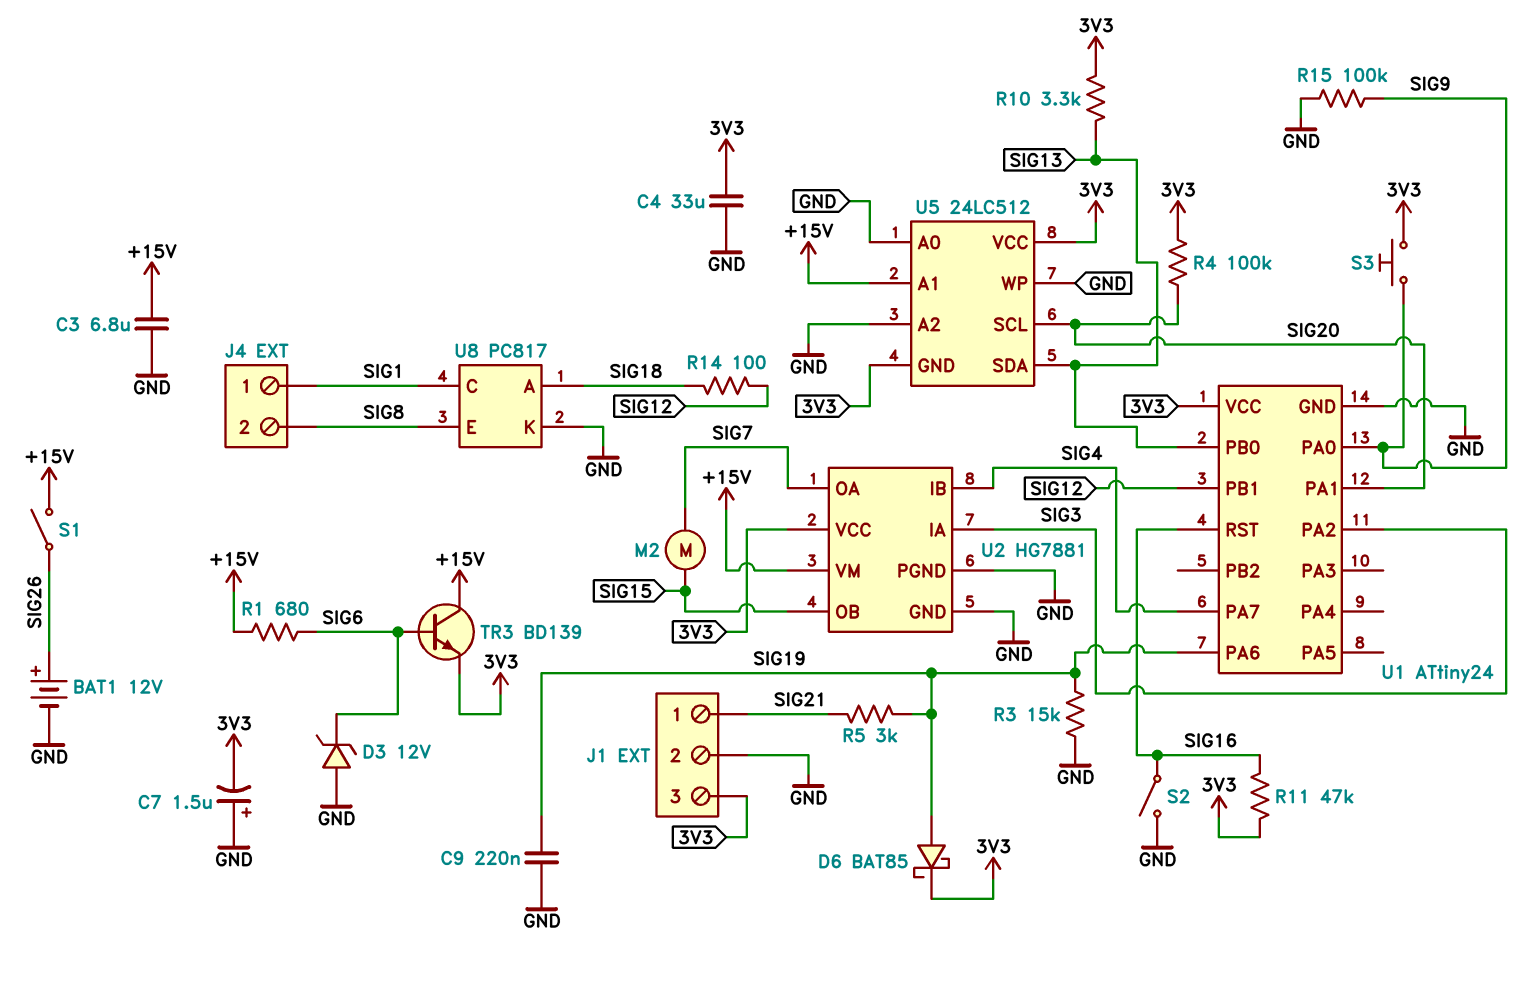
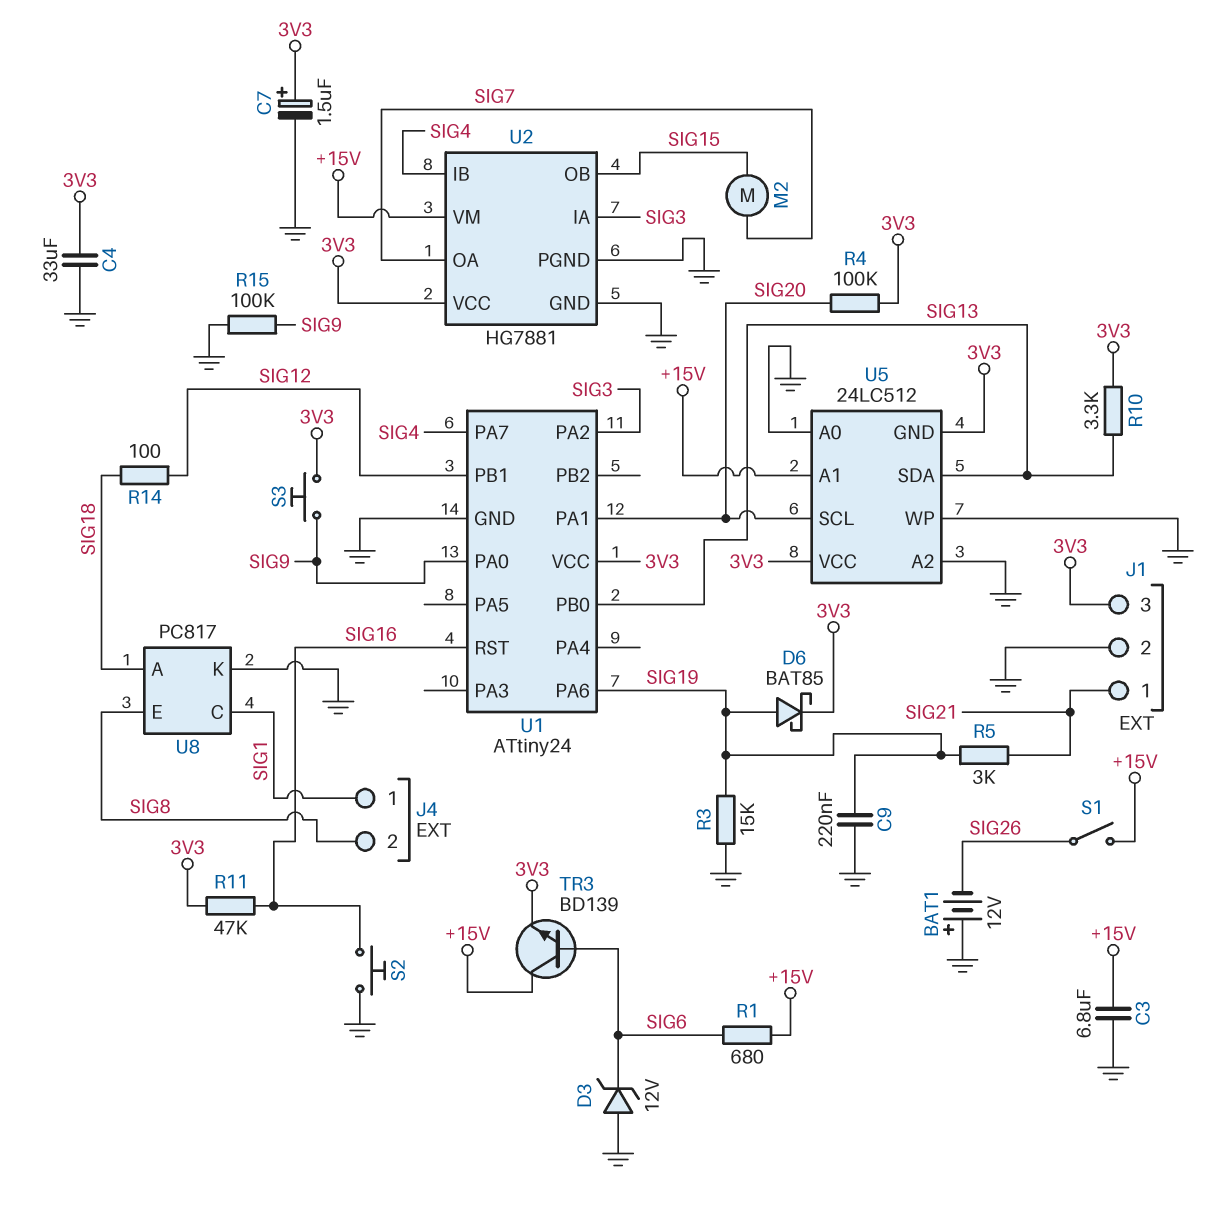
BAT1: 12V (plus SIG26, minus GND) -> 12V (plus GND, minus SIG26)
C7: 1.5uF (plus GND, minus 3V3) -> 1.5uF (plus 3V3, minus GND)
S2: switch (GND, SIG16) -> button (GND, SIG16)

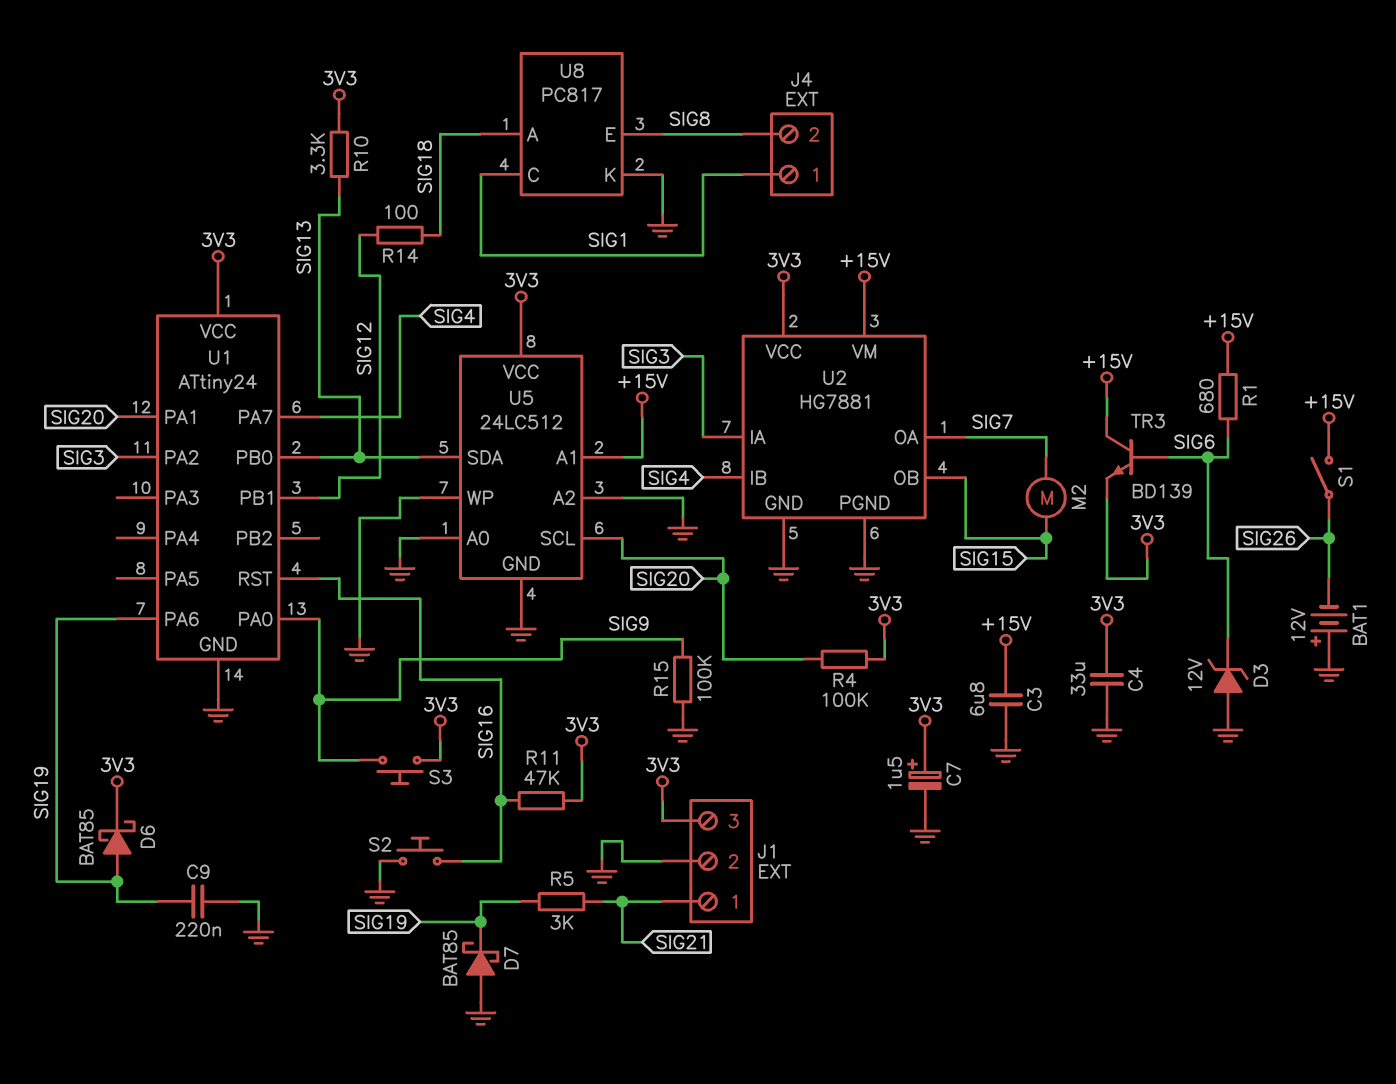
D7: none -> schottky BAT85 (A GND, K SIG19)
R3: 15k (GND, SIG19) -> none
U5 pin GND: 3V3 -> GND

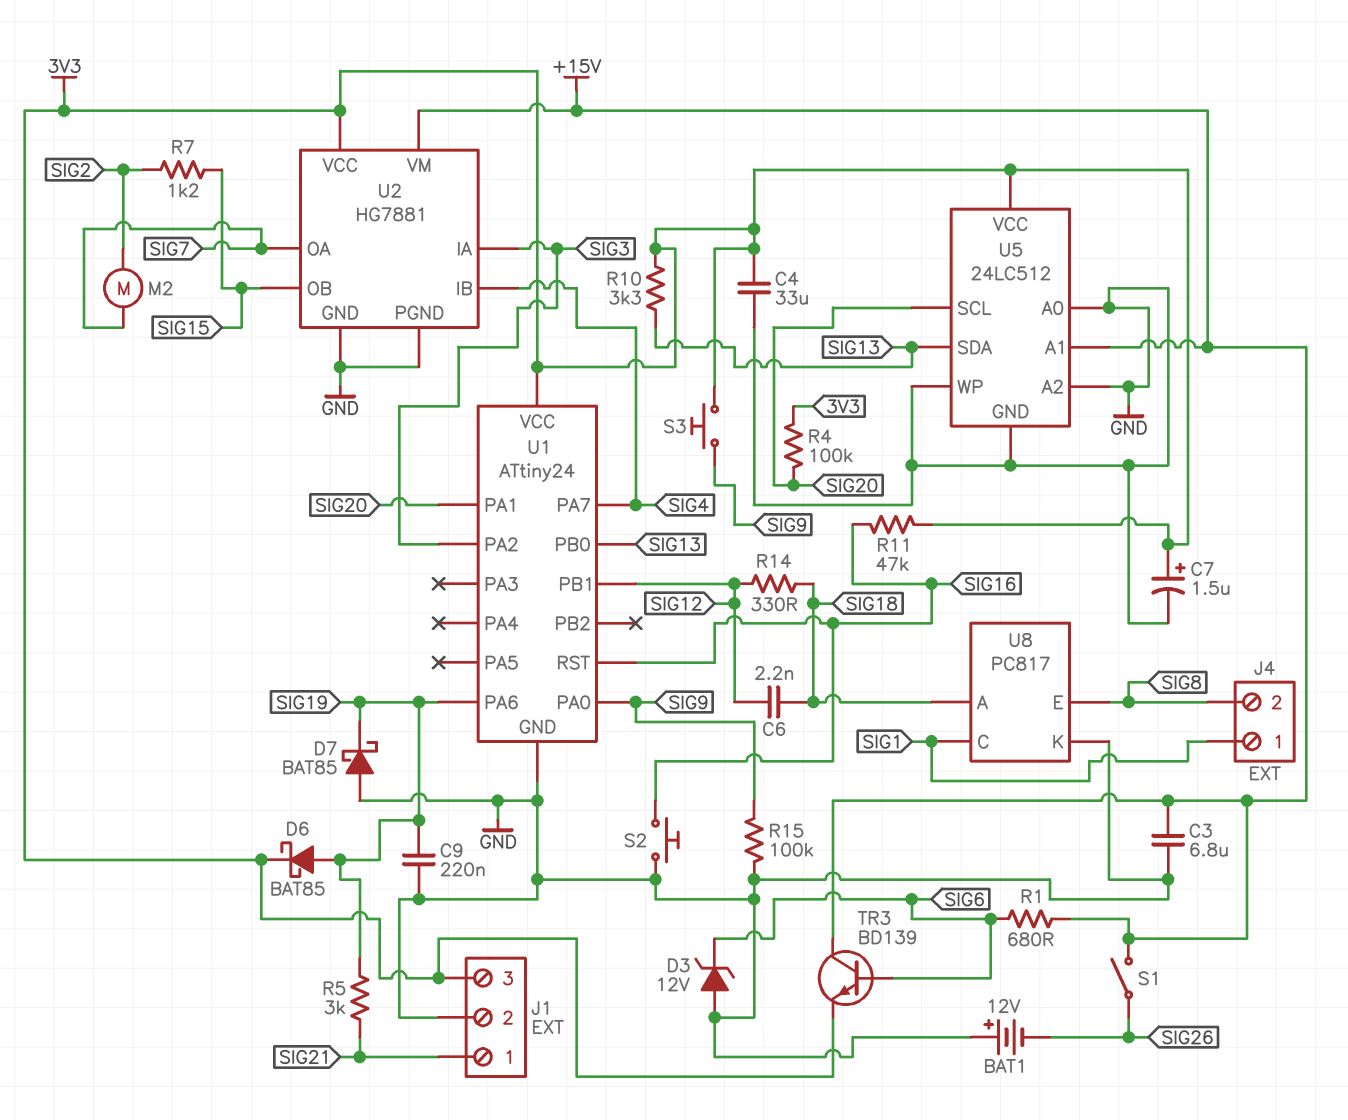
C6: none -> 2.2nF (SIG12, SIG18)
M2: motor (SIG7, SIG15) -> motor (SIG2, SIG7)
R7: none -> 1.2k (SIG2, SIG15)
R14: 100 (SIG12, SIG18) -> 330 (SIG12, SIG18)

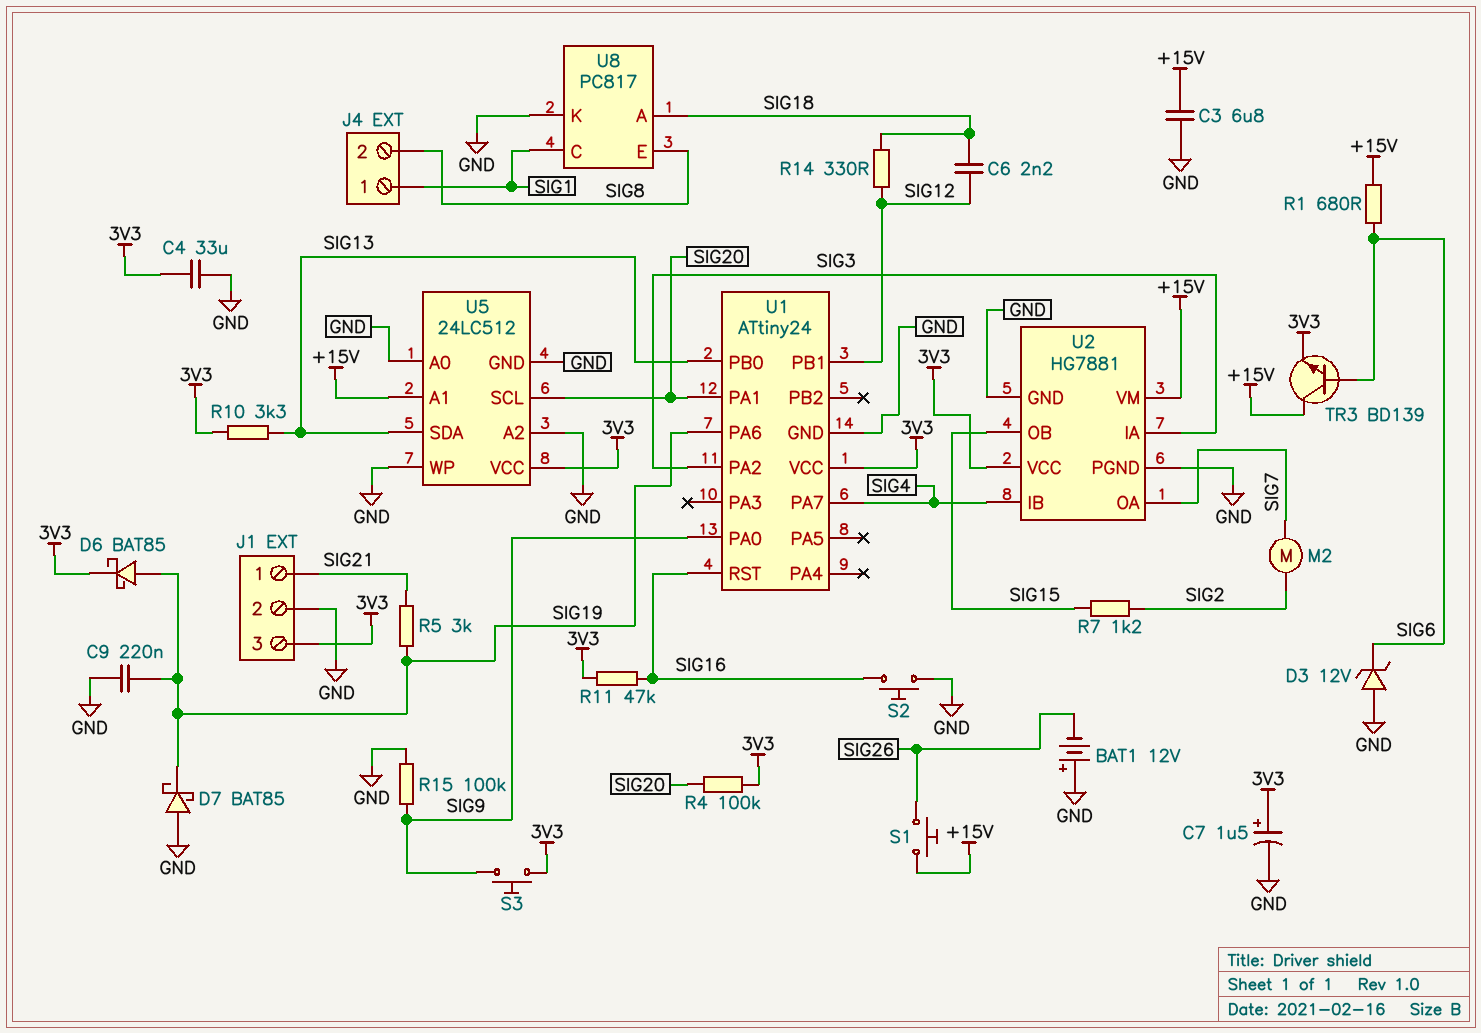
S1: switch (+15V, SIG26) -> button (+15V, SIG26)

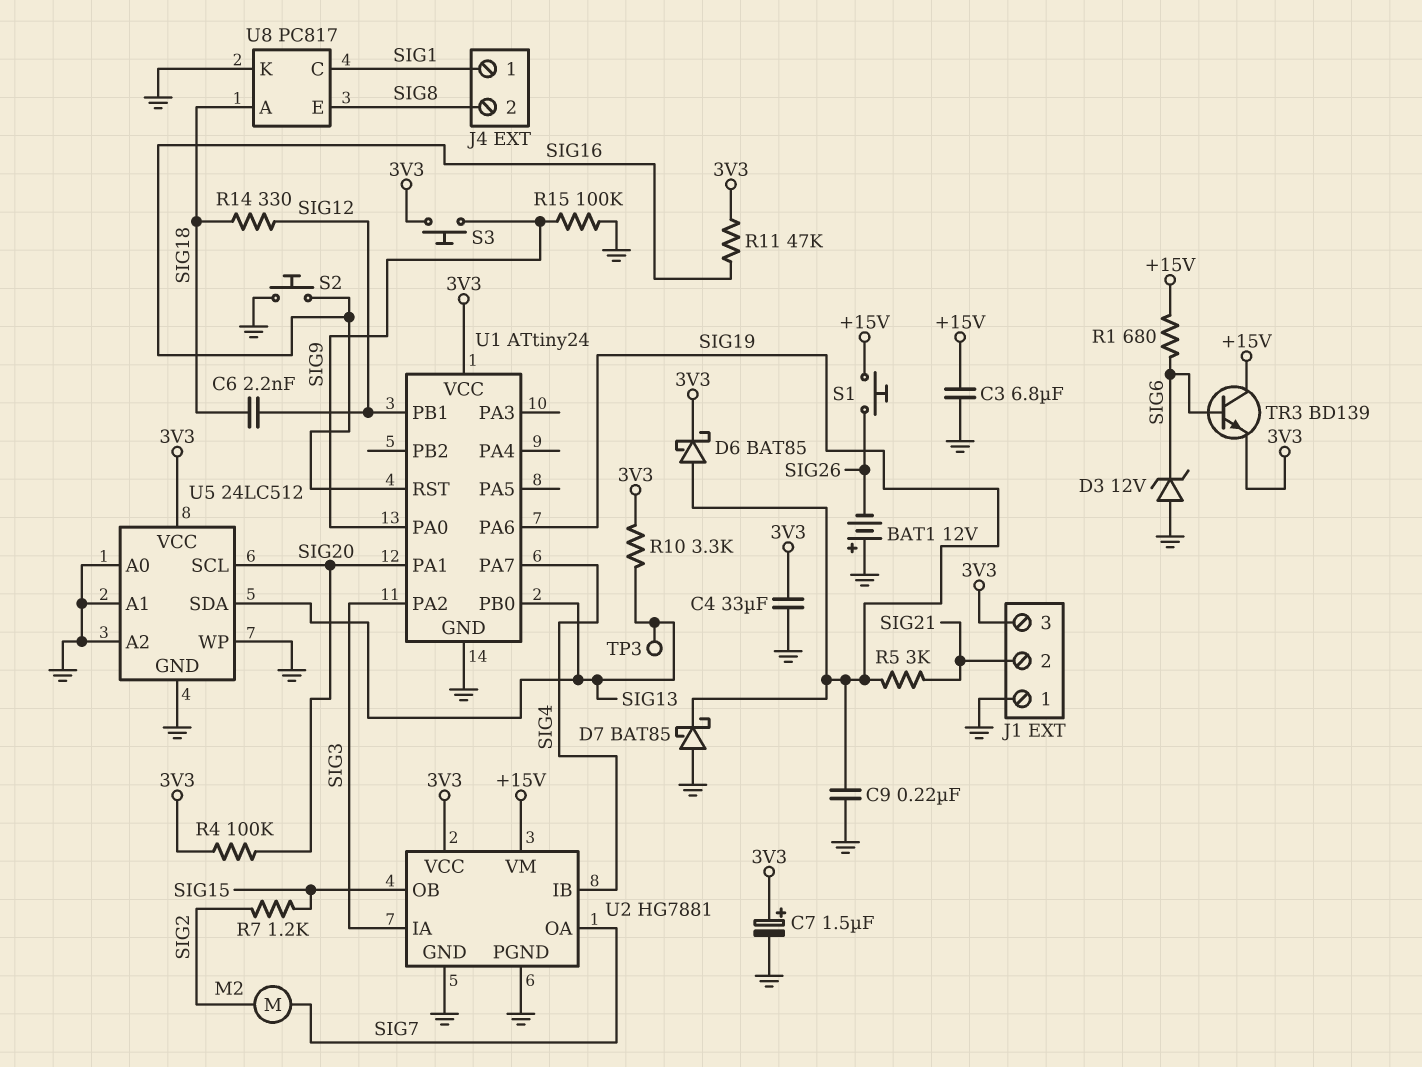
J1 pin 1: SIG21 -> GND
J1 pin 2: GND -> SIG21
TP3: none -> test point (SIG13)
U5 pin A1: +15V -> GND

